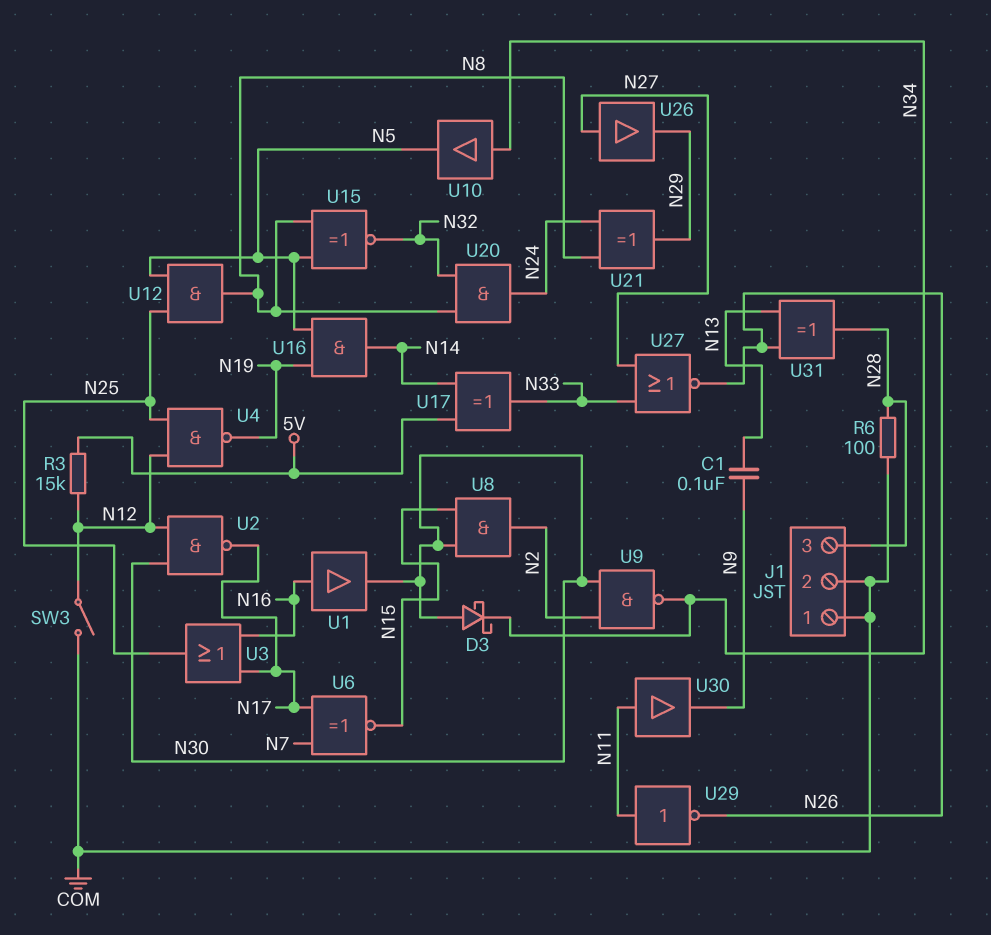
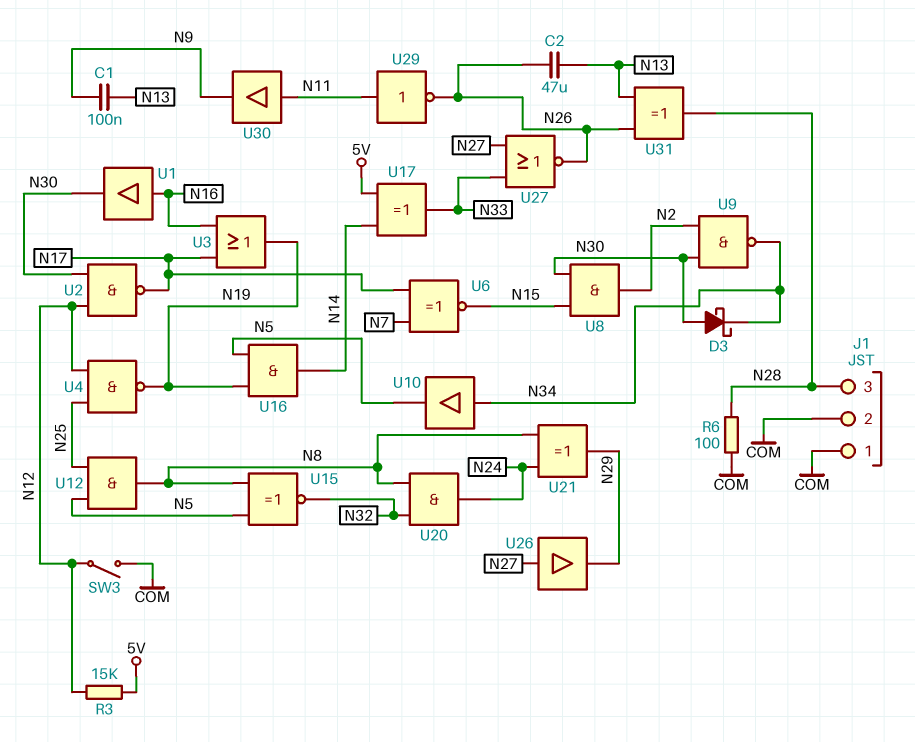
C2: none -> 47uF (N13, N26)
U3: OR (in N16, in N17, out N25) -> OR (in N16, in N17, out N19)

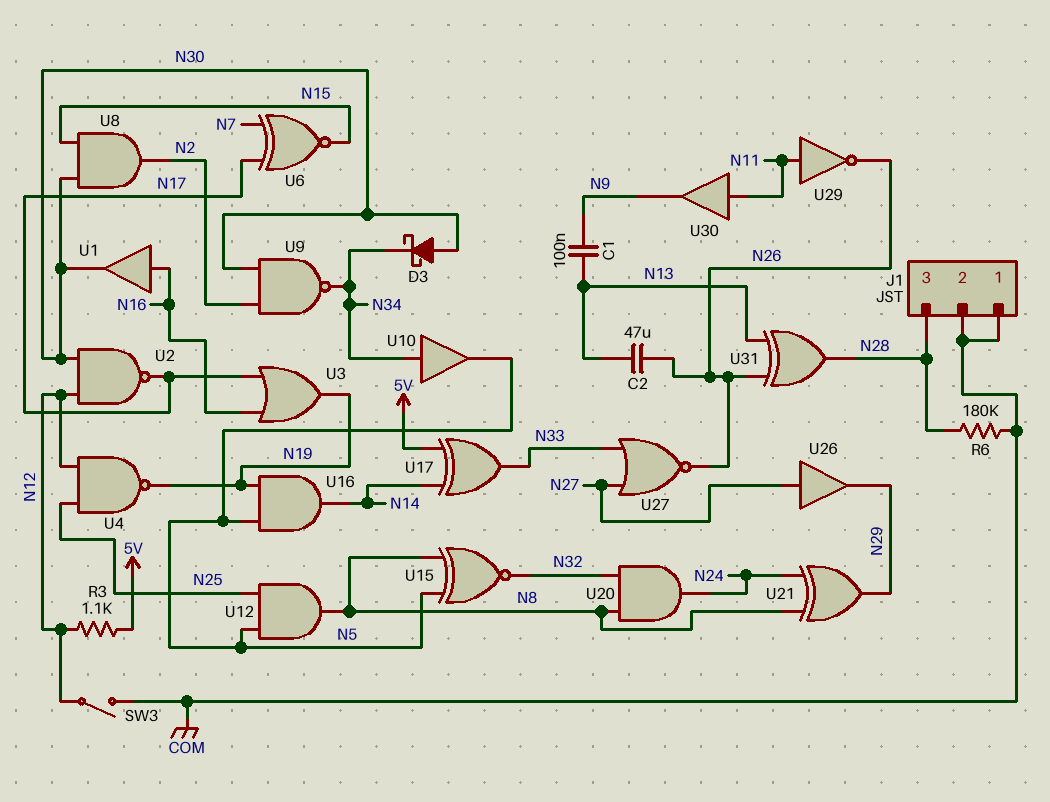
R3: 15k (5V, N12) -> 1.1k (5V, N12)
R6: 100 (COM, N28) -> 180k (COM, N28)

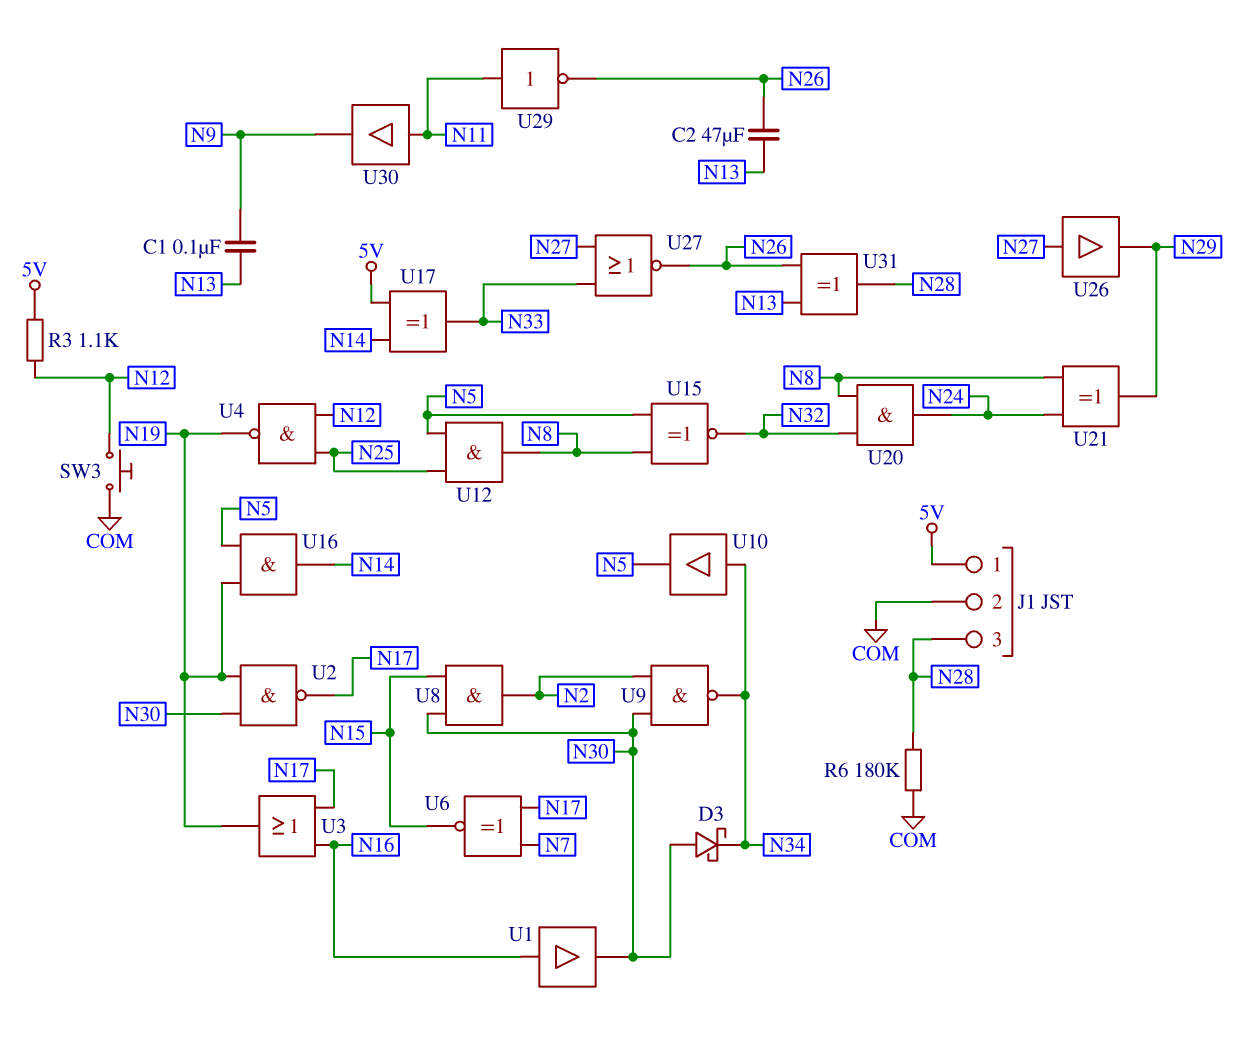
J1 pin 1: COM -> 5V
SW3: switch (COM, N12) -> button (COM, N12)
U2: NAND (in N12, in N30, out N17) -> NAND (in N19, in N30, out N17)

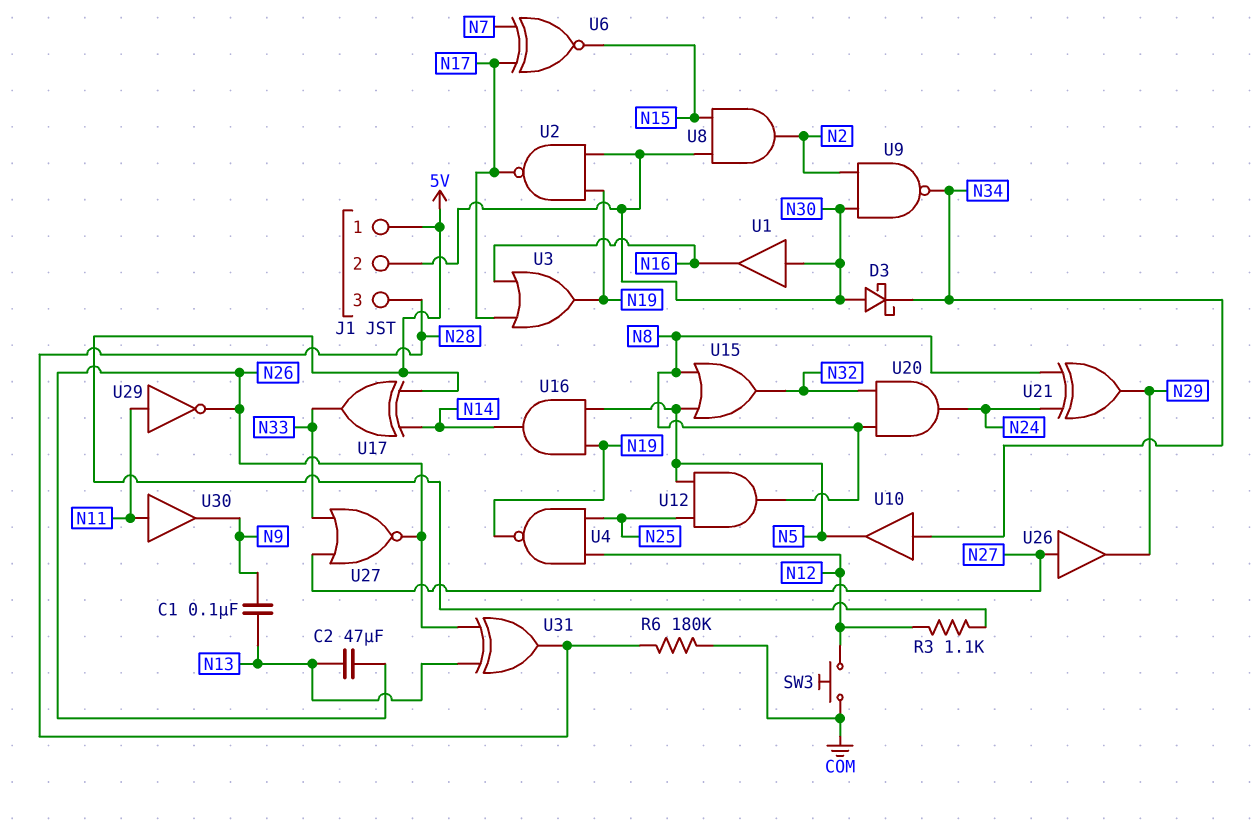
J1 pin 2: COM -> N30
U1: buffer (in N16, out N30) -> buffer (in N30, out N16)
U15: XNOR (in N5, in N8, out N32) -> OR (in N5, in N8, out N32)

